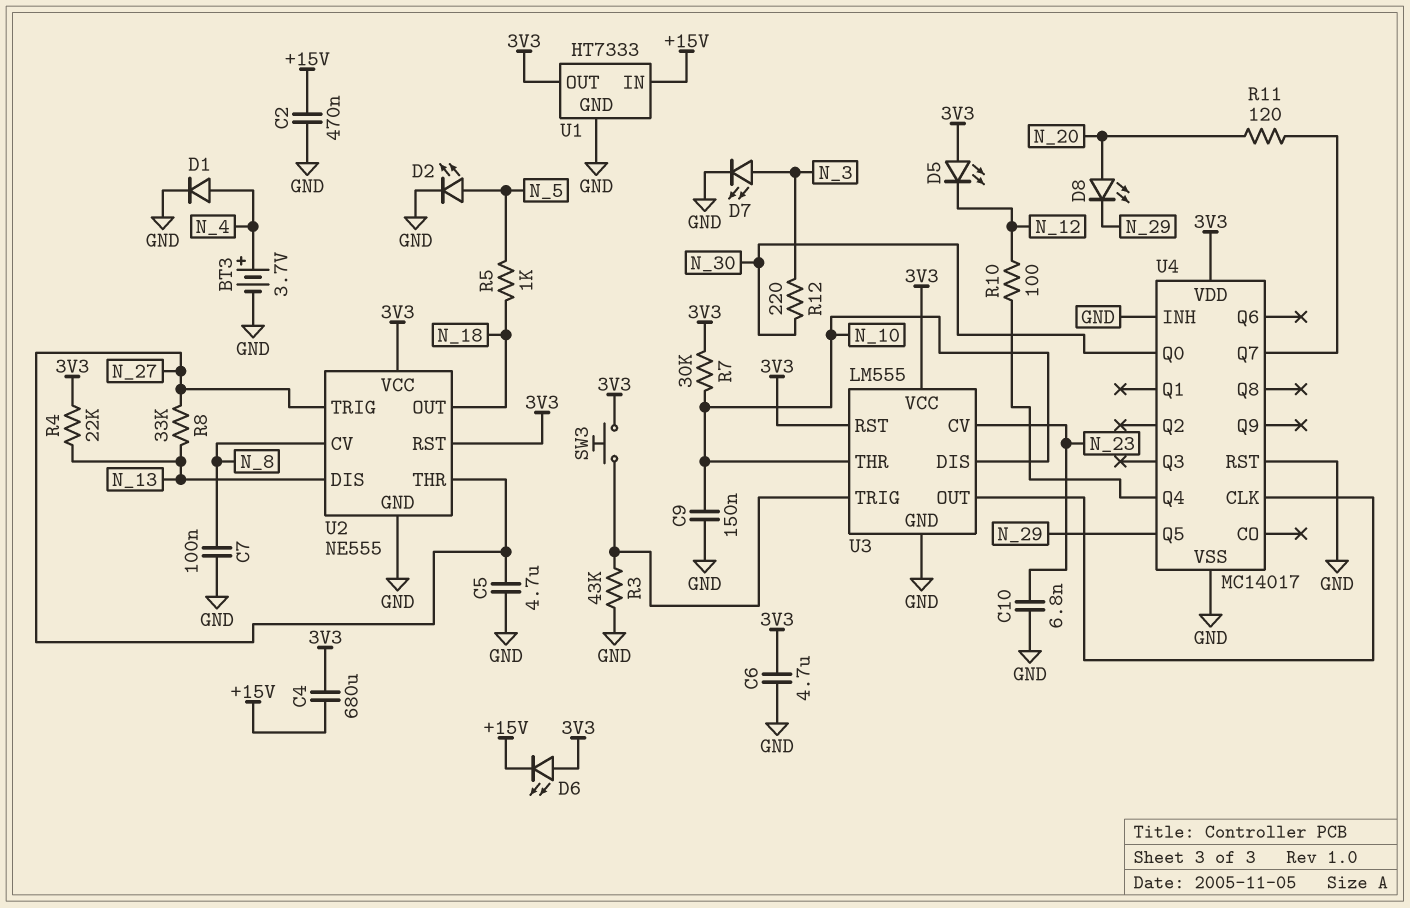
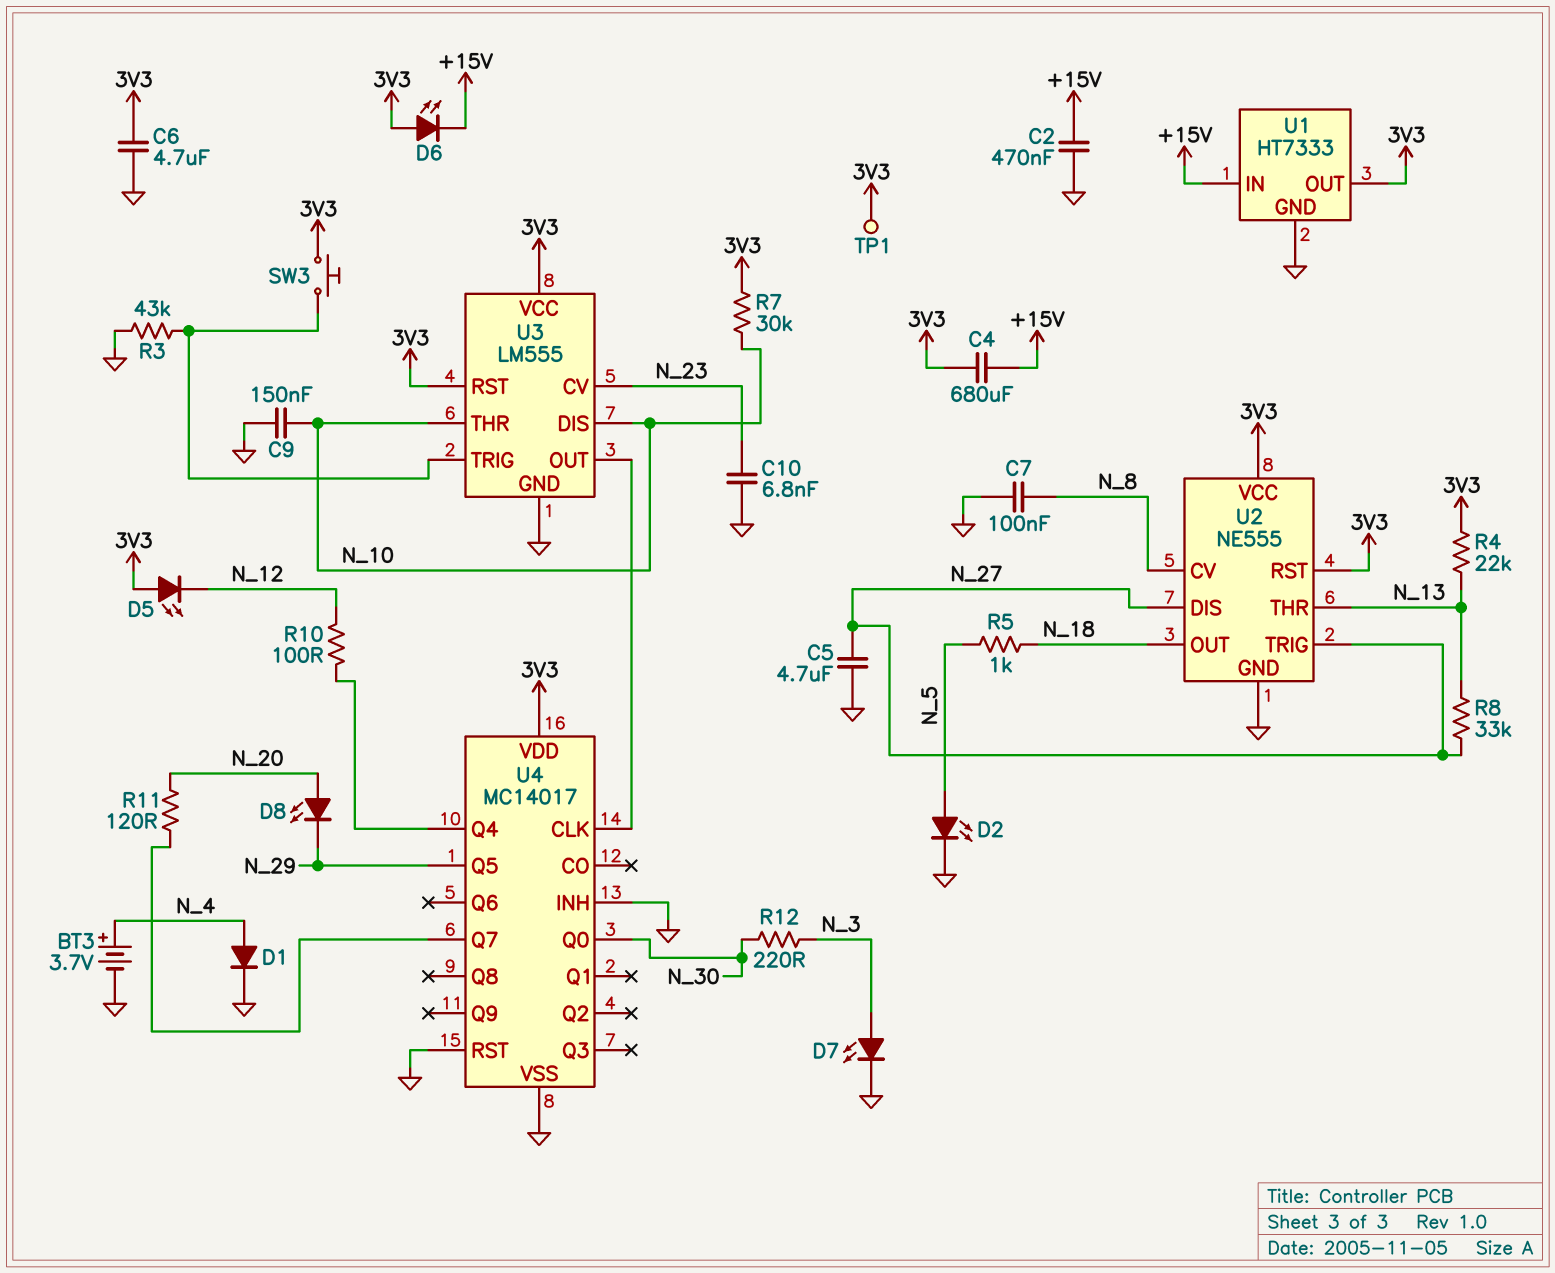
TP1: none -> test point (3V3)
U2 pin DIS: N_13 -> N_27
U2 pin THR: N_27 -> N_13

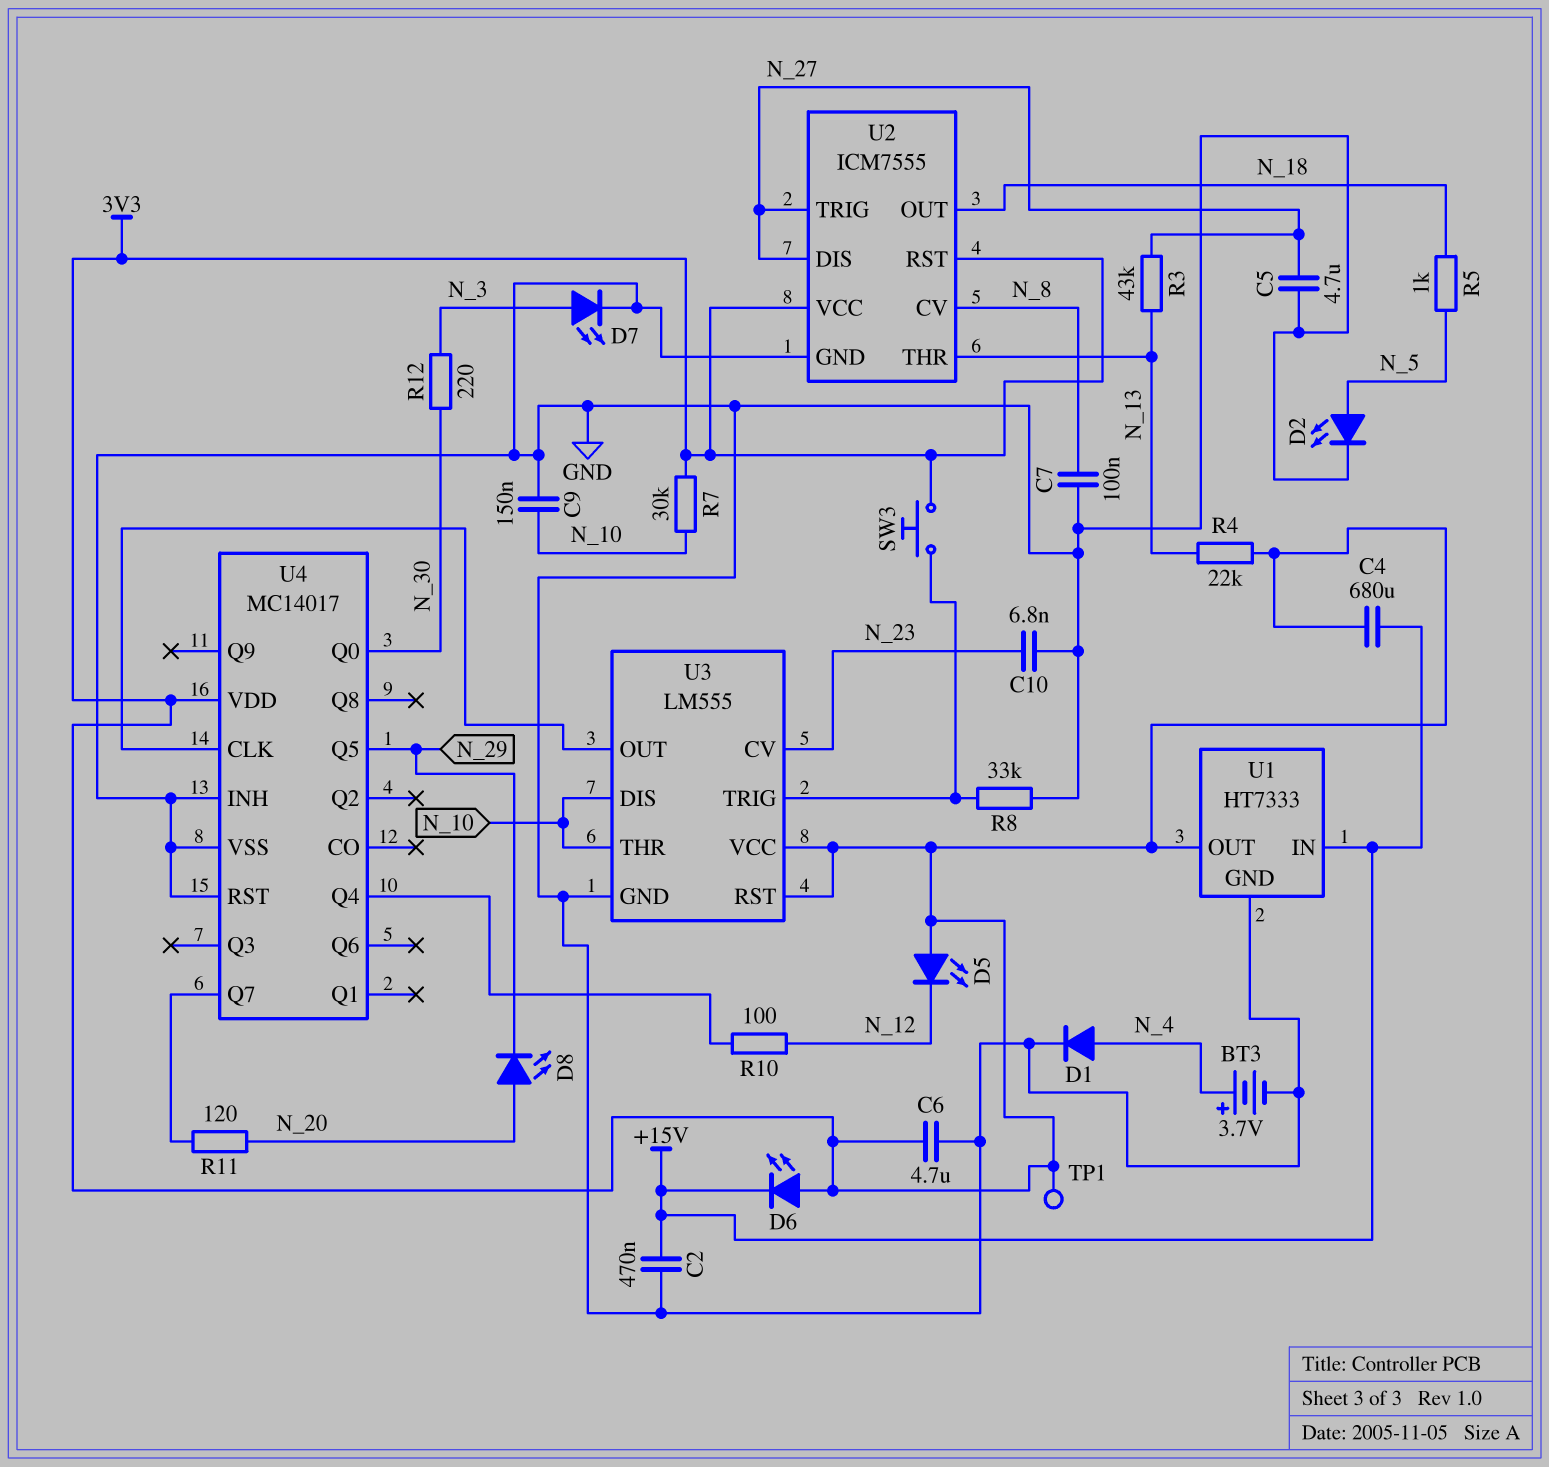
R3: 43k (GND, U3/TRIG) -> 43k (N_13, N_27)
R8: 33k (N_13, N_27) -> 33k (GND, U3/TRIG)
U2: NE555 -> ICM7555

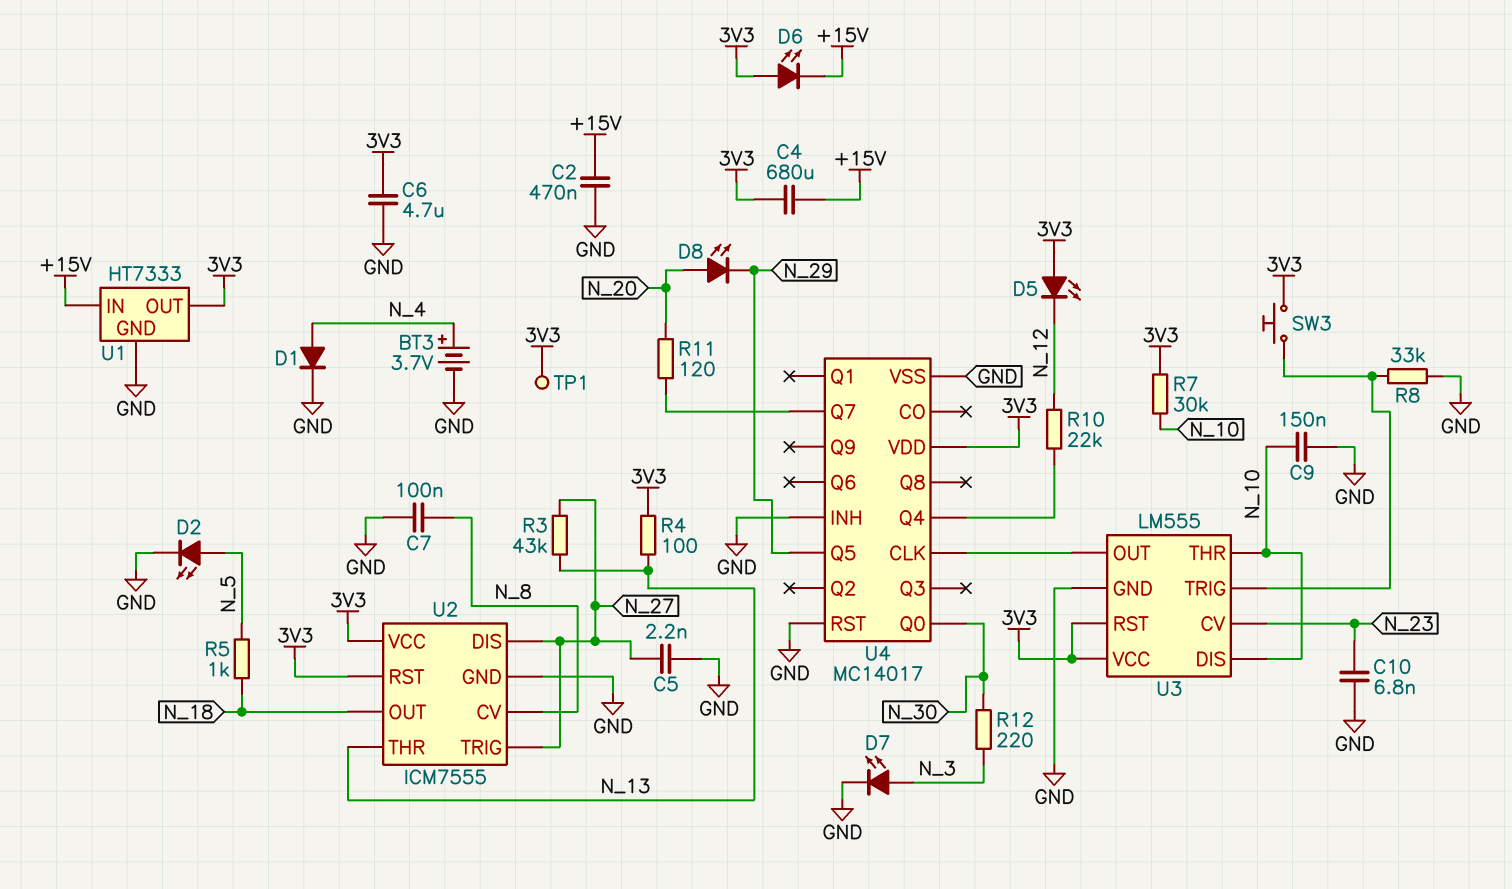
C5: 4.7uF (GND, N_27) -> 2.2nF (GND, N_27)
R4: 22k (3V3, N_13) -> 100 (3V3, N_13)
R10: 100 (N_12, U4/Q4) -> 22k (N_12, U4/Q4)

